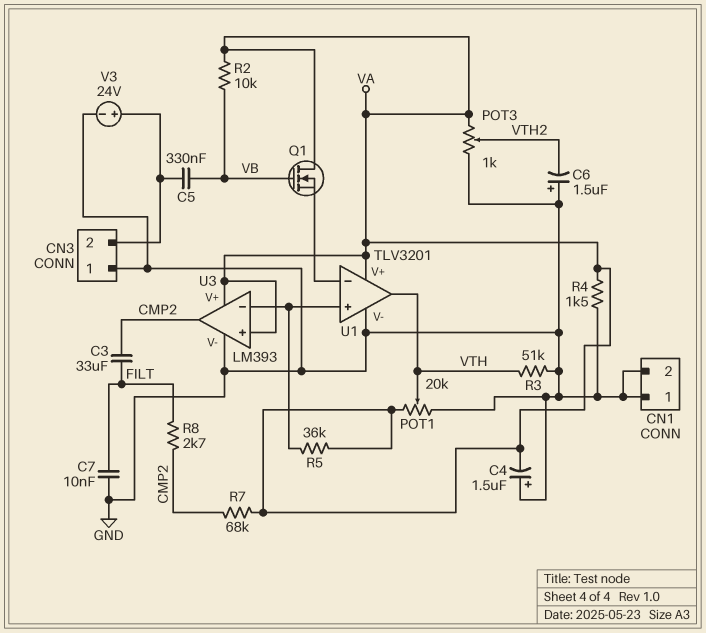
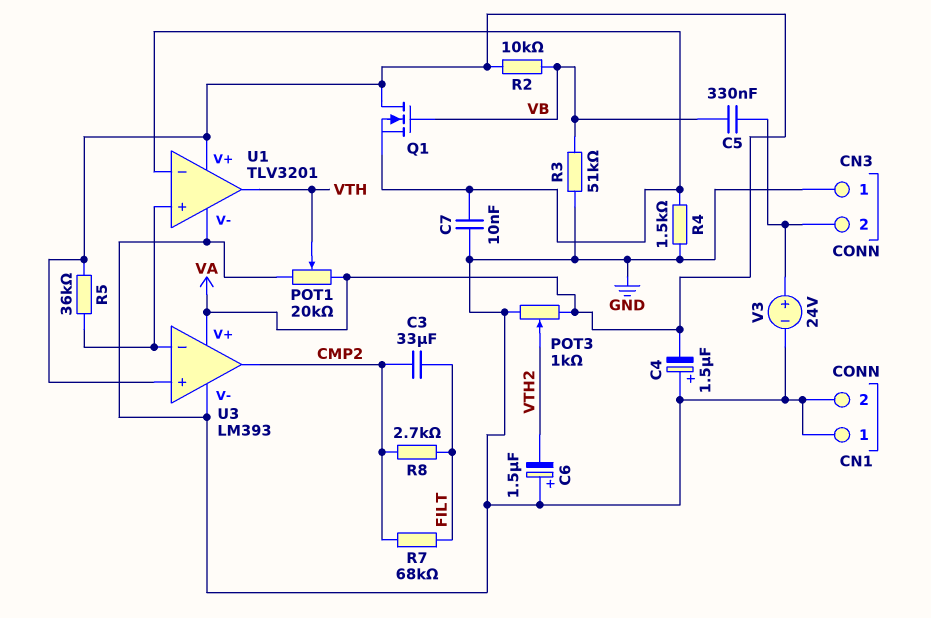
C7: 10nF (FILT, GND) -> 10nF (GND, U1/in-)
R3: 51k (GND, VTH) -> 51k (GND, VB)
R4: 1.5k (GND, VA) -> 1.5k (GND, U1/in-)
R7: 68k (CMP2, VA) -> 68k (CMP2, FILT)

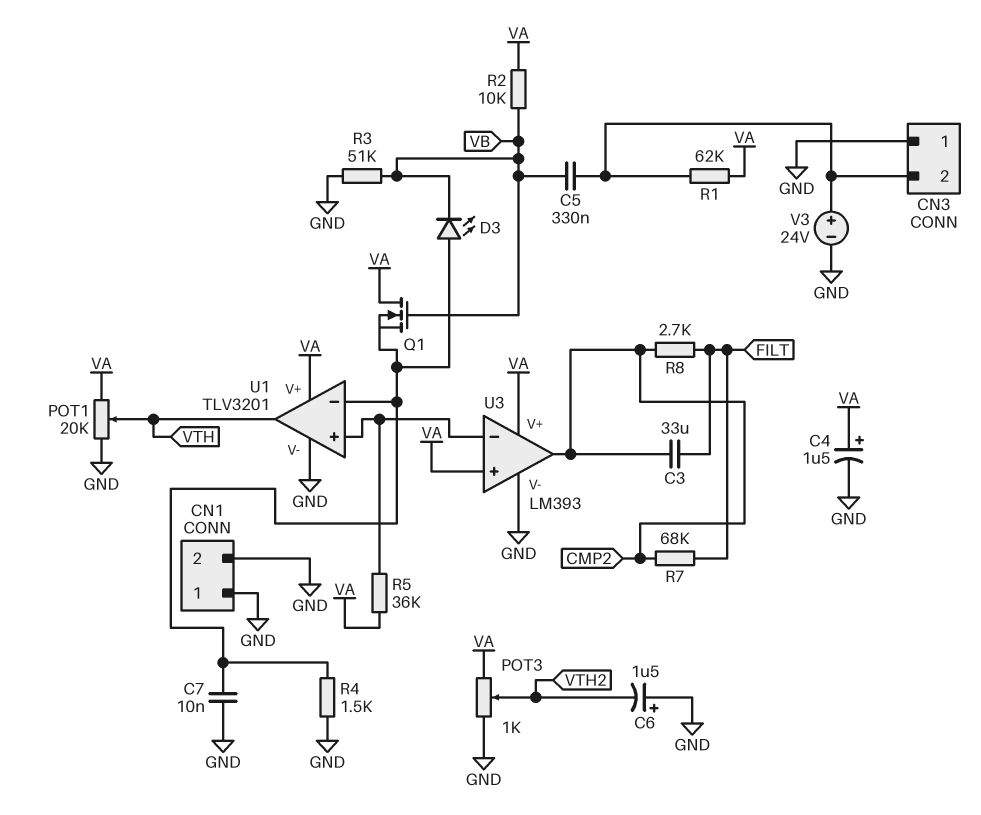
C4: 1.5uF (plus GND, minus VA) -> 1.5uF (plus VA, minus GND)
D3: none -> LED (A U1/in-, K VB)
R1: none -> 62k (CN3/2, VA)

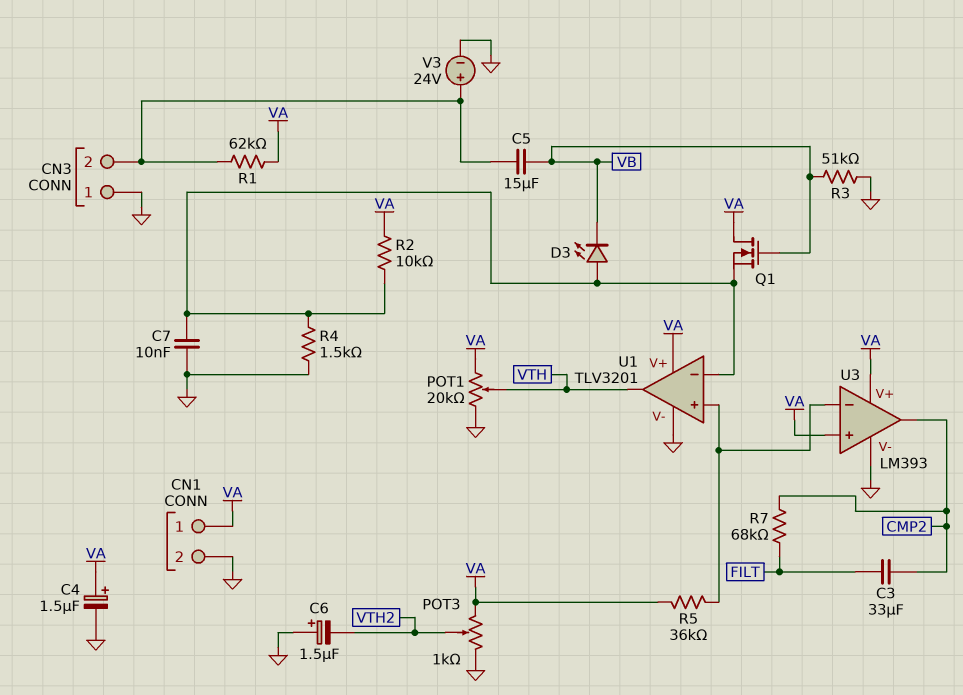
C5: 330nF (CN3/2, VB) -> 15uF (CN3/2, VB)
CN1 pin 1: GND -> VA
R2: 10k (VA, VB) -> 10k (U1/in-, VA)
R8: 2.7k (CMP2, FILT) -> none

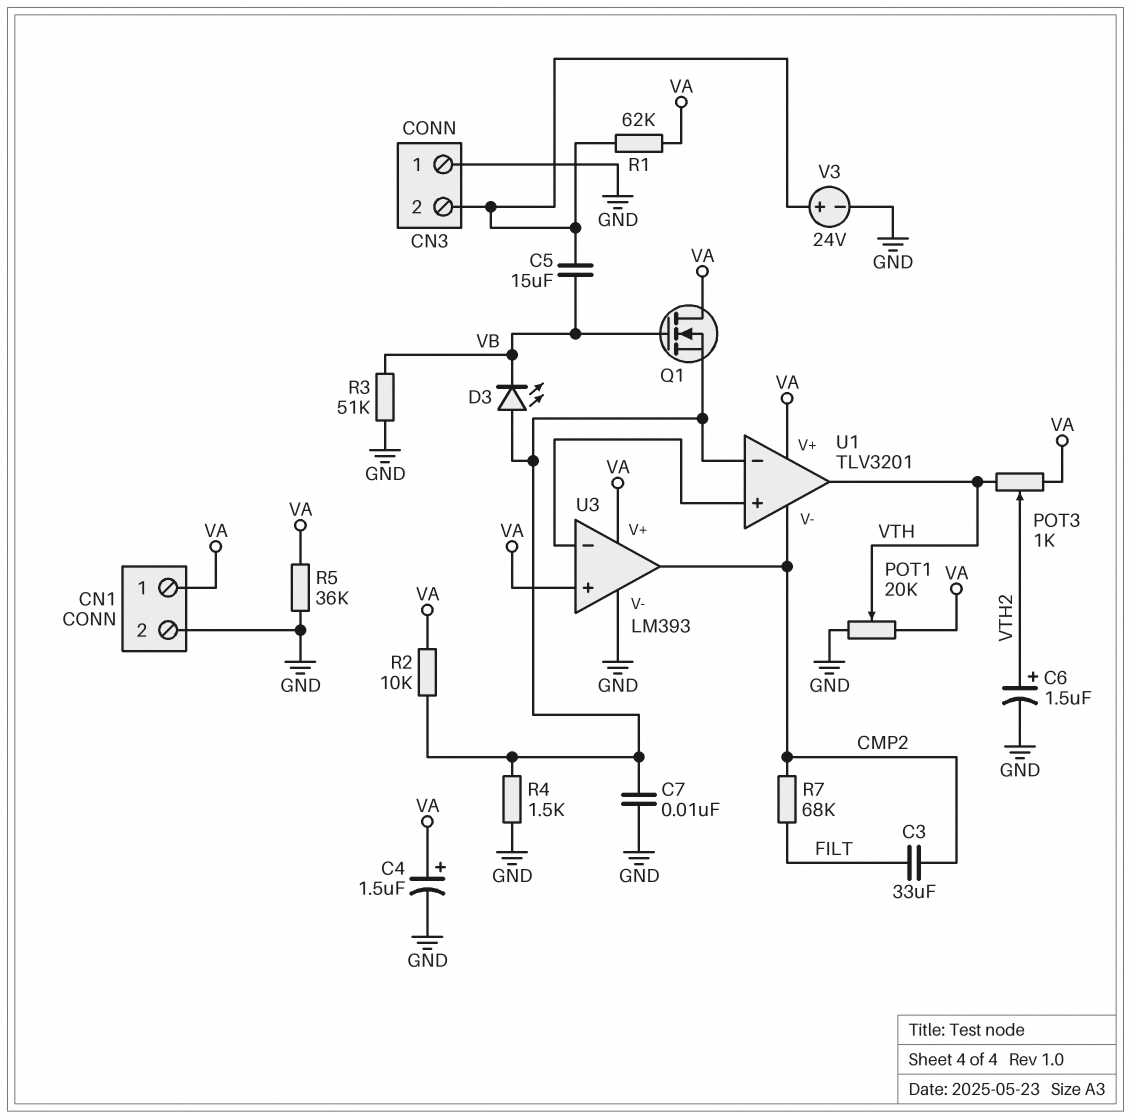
C6: 1.5uF (plus GND, minus VTH2) -> 1.5uF (plus VTH2, minus GND)
POT3: 1k (GND, VA, wiper VTH2) -> 1k (VA, VTH, wiper VTH2)
R5: 36k (U1/in+, VA) -> 36k (GND, VA)
U1 pin V-: GND -> CMP2

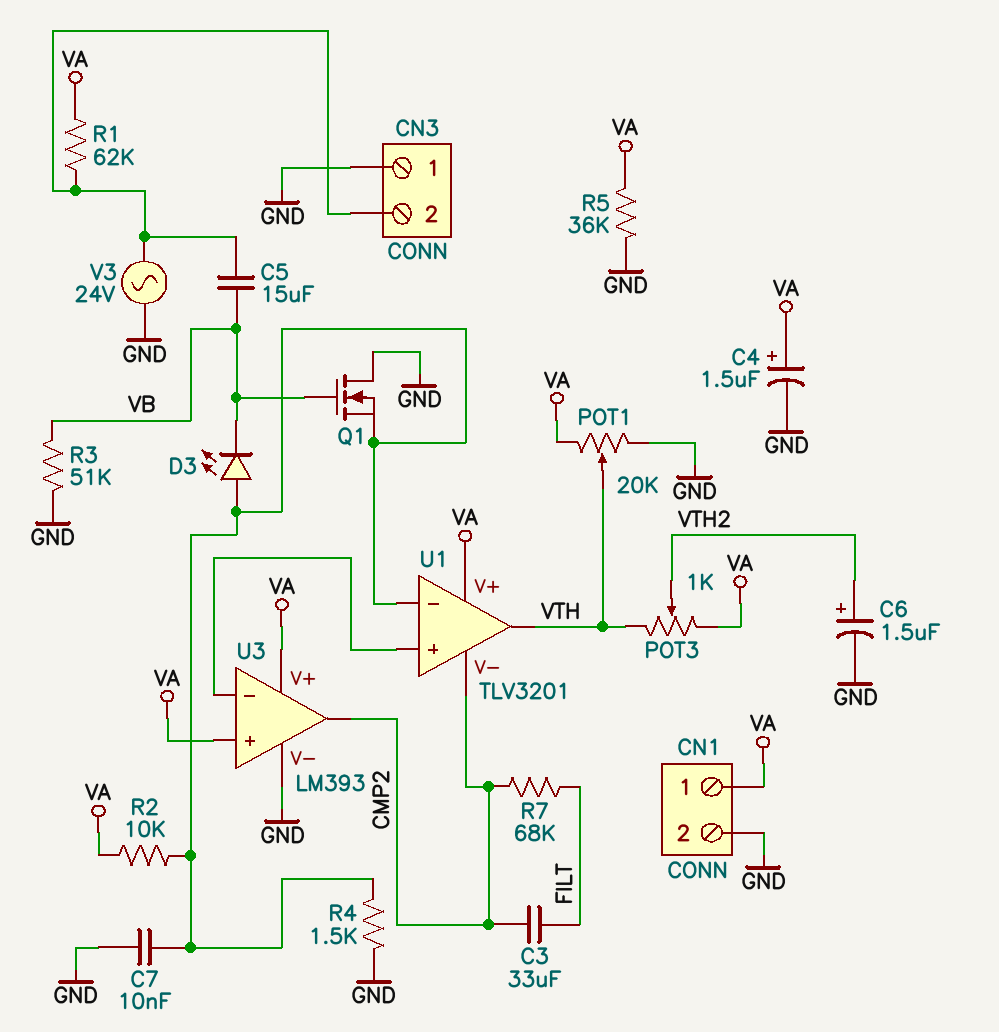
Q1: NMOS (G VB, D VA, S U1/in-) -> NMOS (G VB, D GND, S U1/in-)
V3: 24V (plus CN3/2, minus GND) -> AC 24V (CN3/2, GND)

